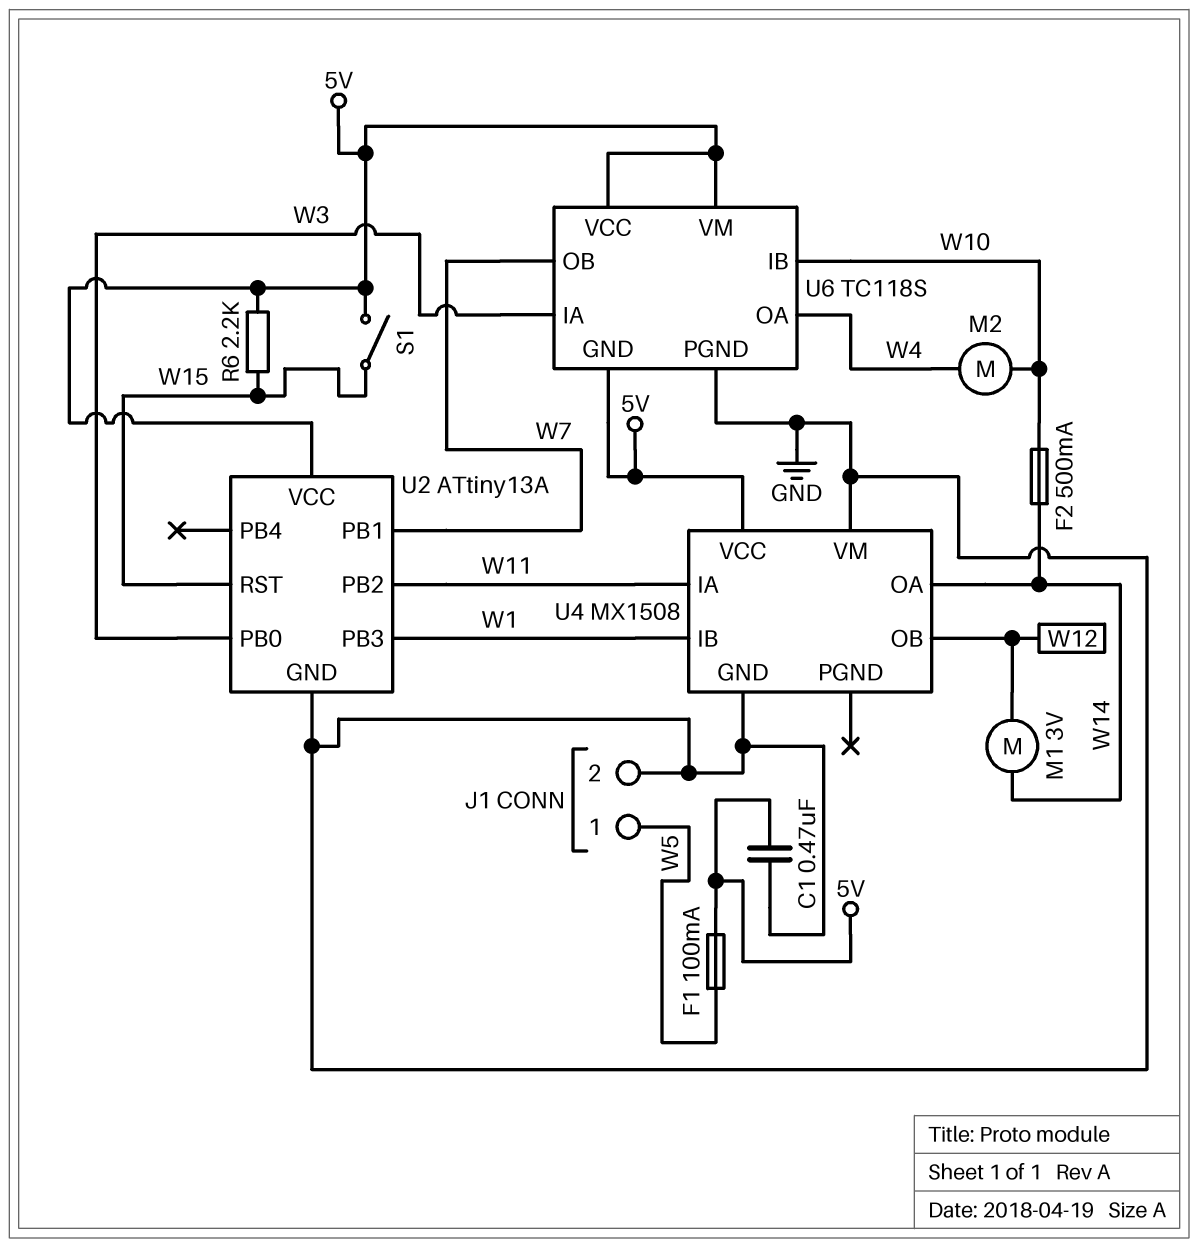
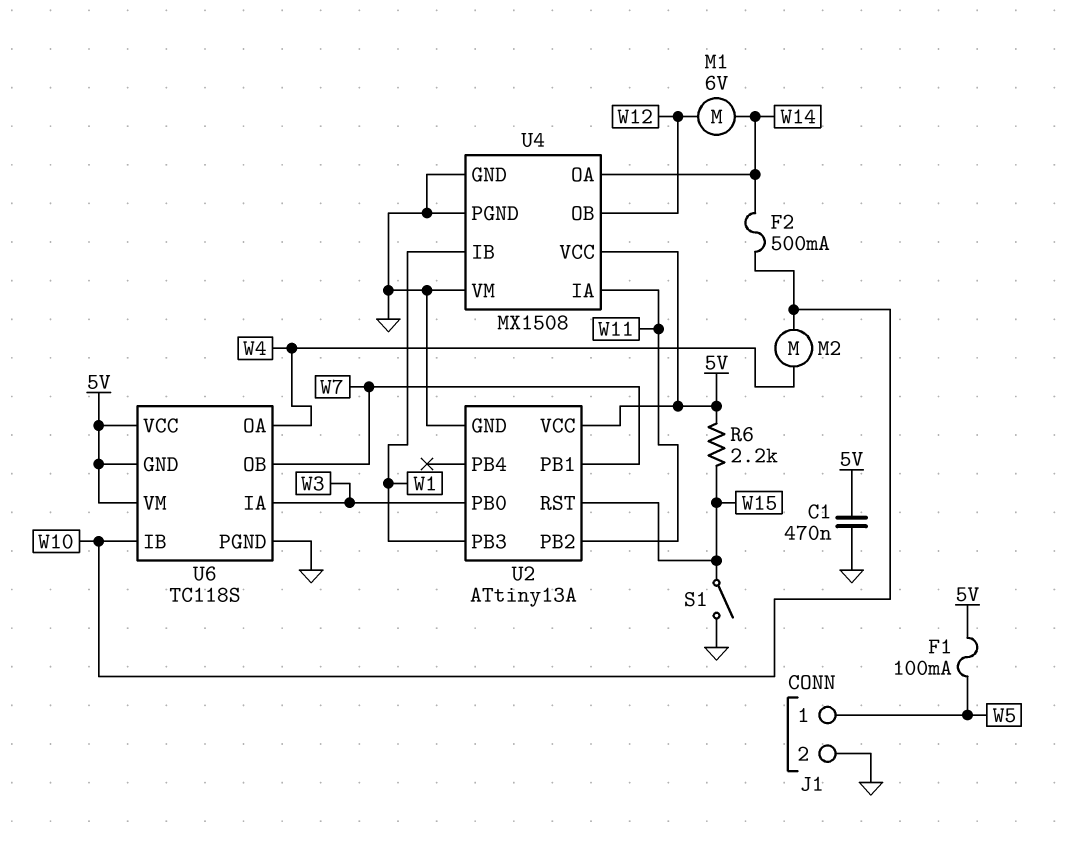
M1: motor 3V (W12, W14) -> motor 6V (W12, W14)
S1: switch (5V, W15) -> switch (GND, W15)
U4 pin PGND: none -> GND

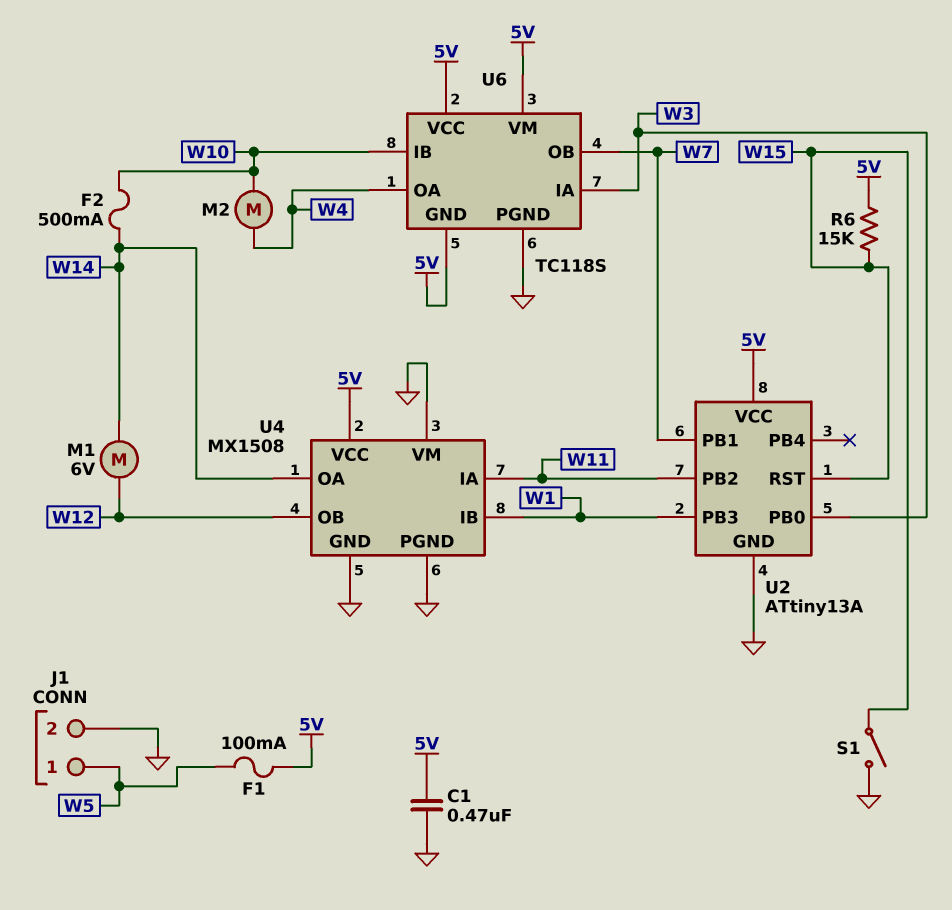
R6: 2.2k (5V, W15) -> 15k (5V, W15)

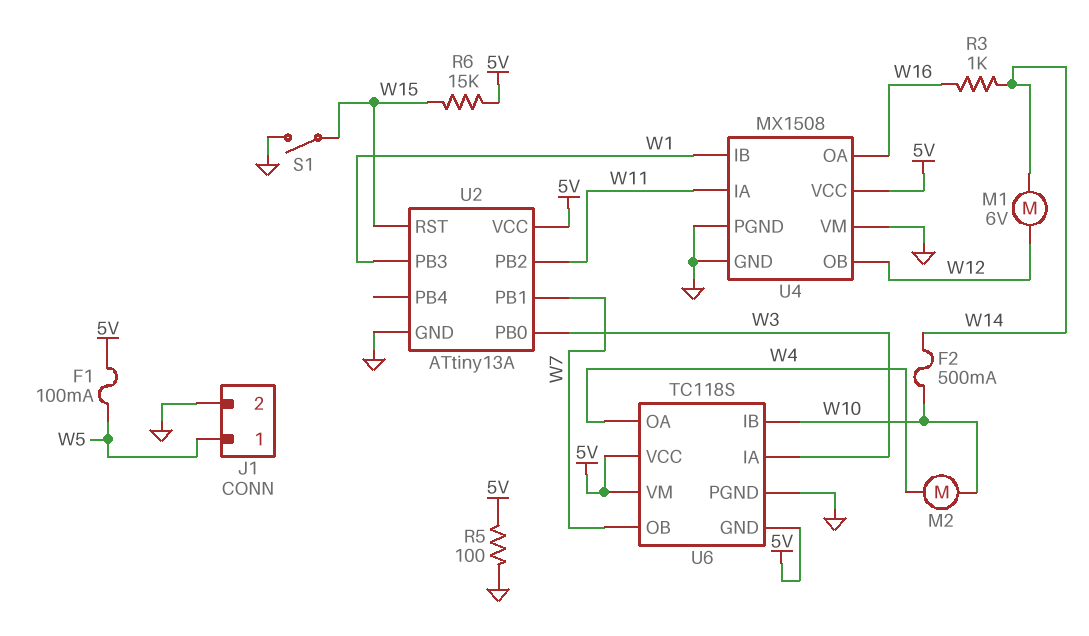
C1: 470nF (5V, GND) -> none
R3: none -> 1k (W14, W16)
R5: none -> 100 (5V, GND)
U4 pin OA: W14 -> W16

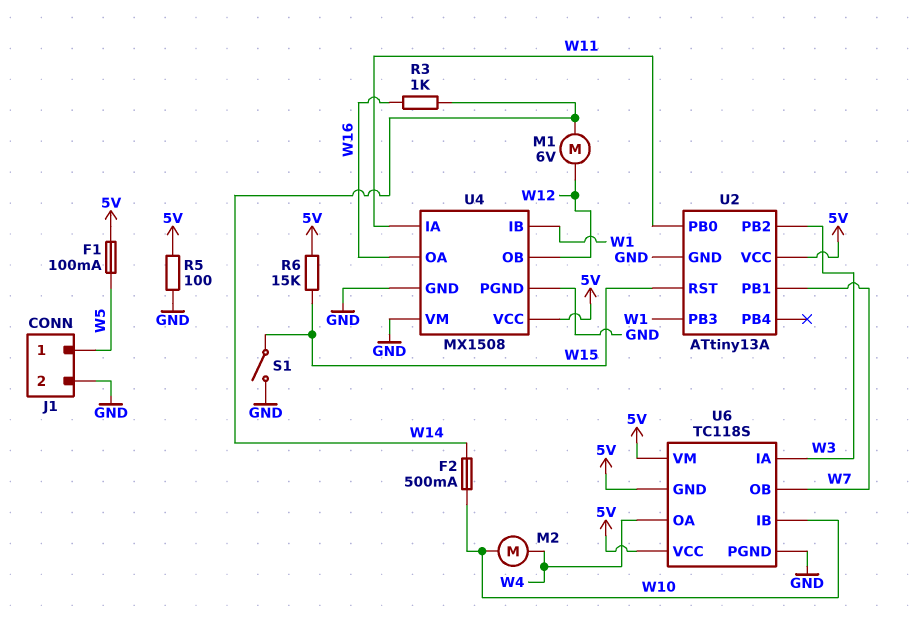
U2 pin PB0: W3 -> W11
U2 pin PB2: W11 -> W3

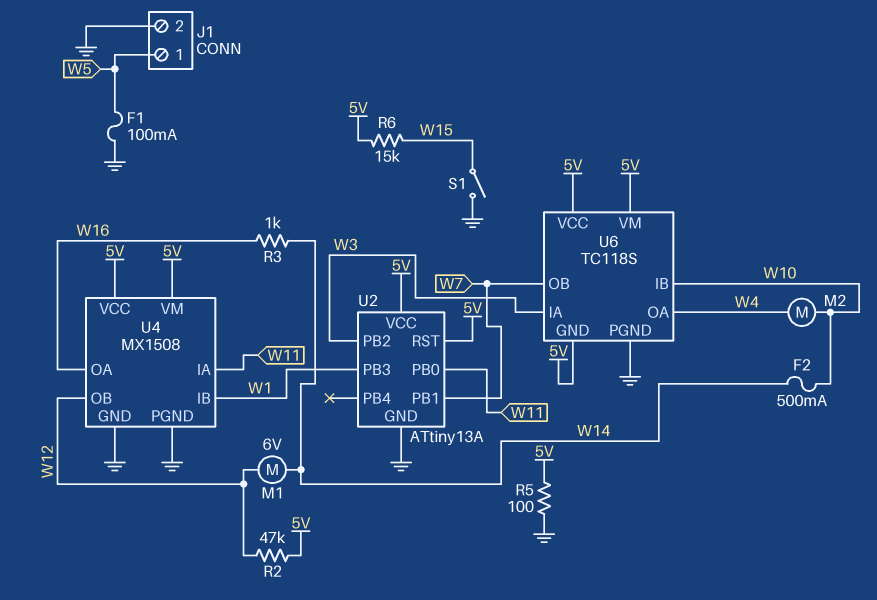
F1: 100mA (5V, W5) -> 100mA (GND, W5)
R2: none -> 47k (5V, W12)
U2 pin RST: W15 -> 5V
U4 pin VM: GND -> 5V

